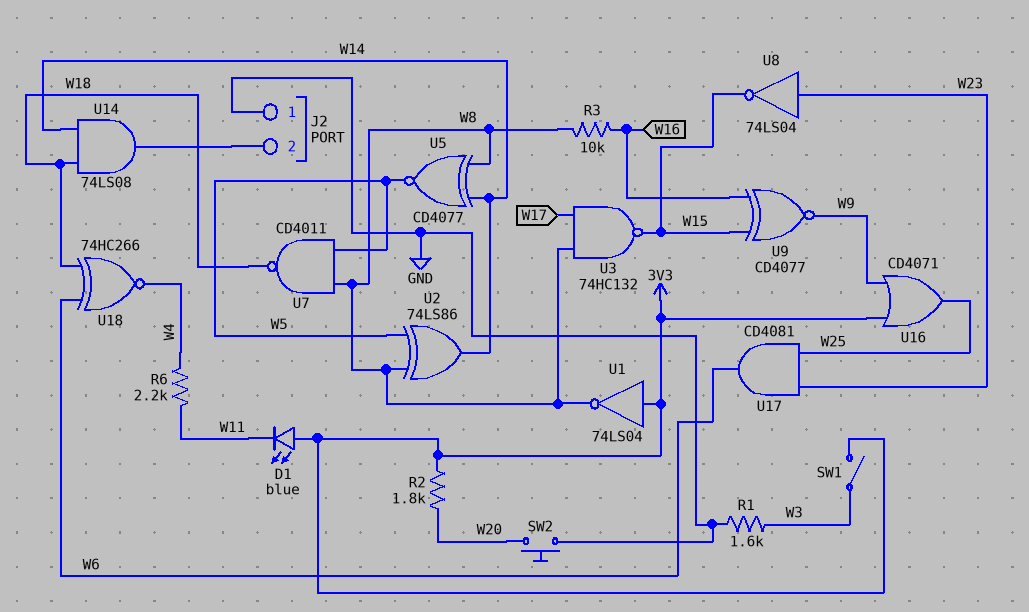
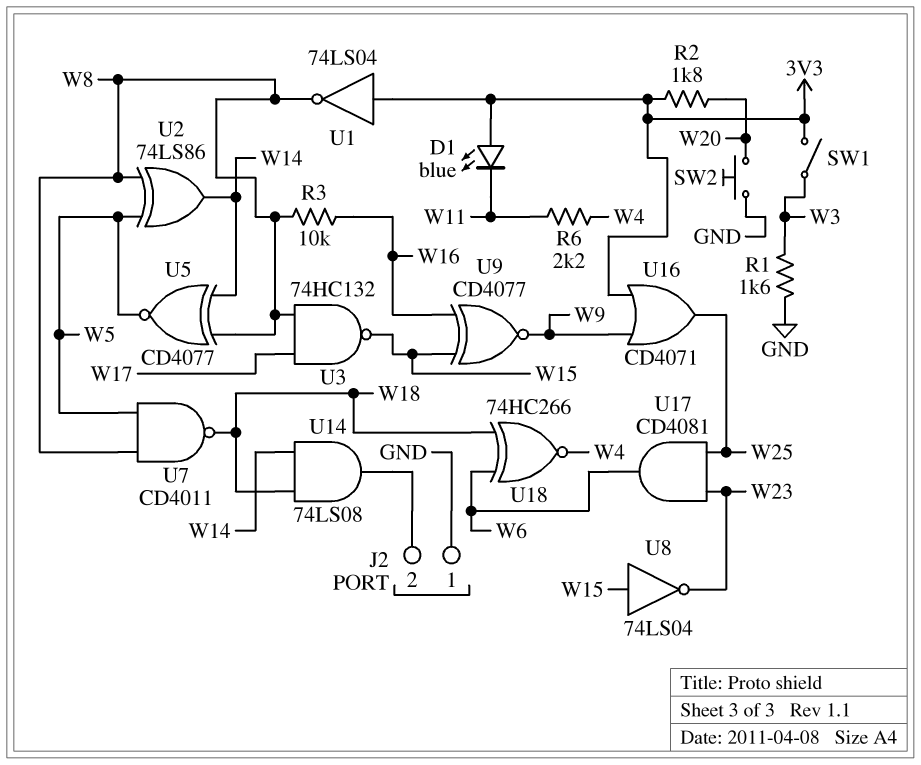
U8: NOT 74LS04 (in W23, out W15) -> NOT 74LS04 (in W15, out W23)

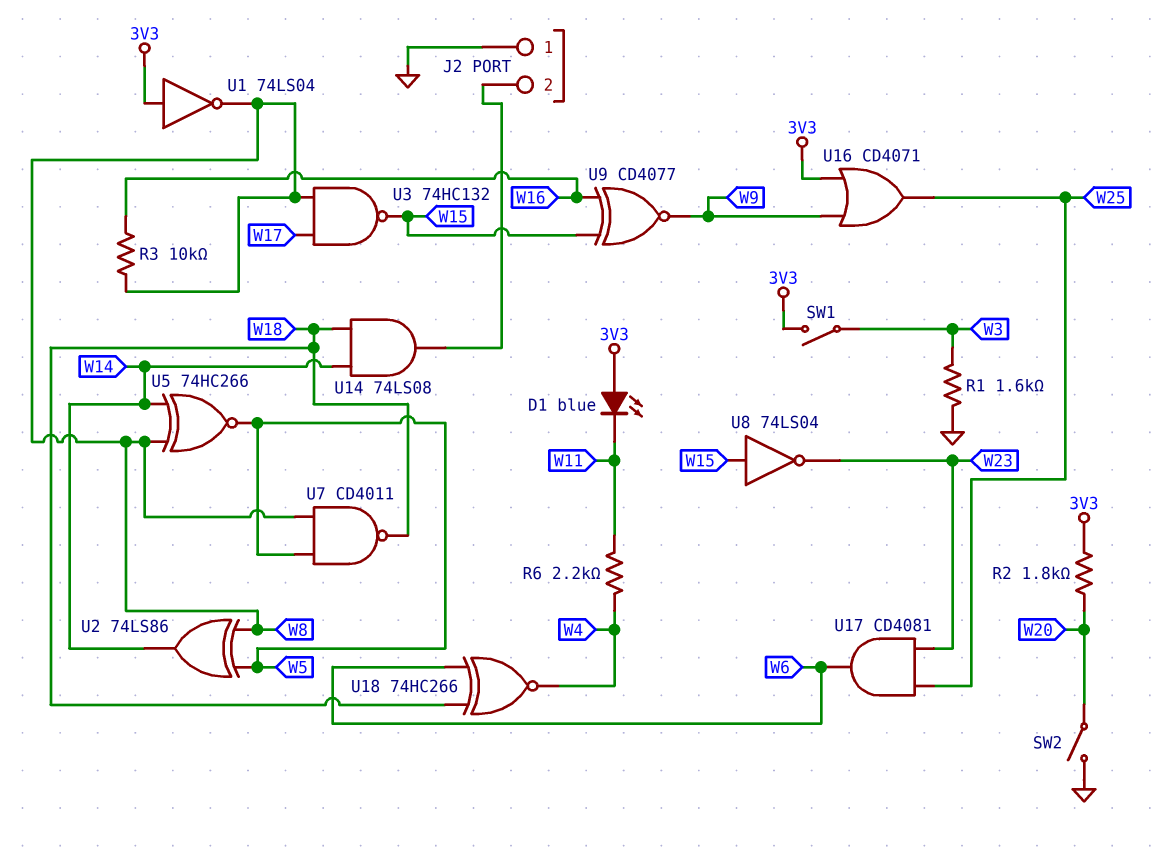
SW2: button (GND, W20) -> switch (GND, W20)
U5: XNOR CD4077 (in W8, in W14, out W5) -> XNOR 74HC266 (in W8, in W14, out W5)

